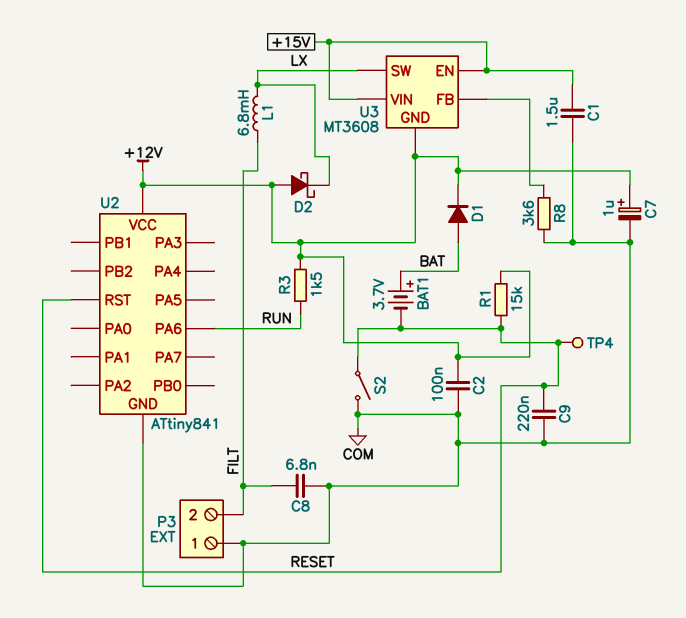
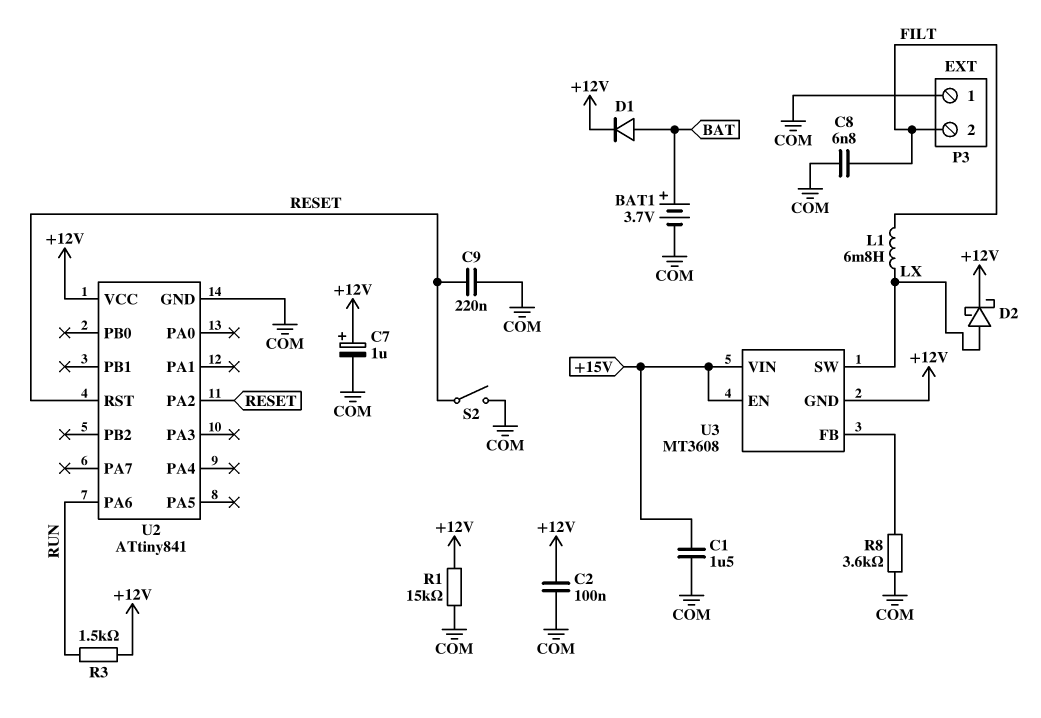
BAT1: 3.7V (plus BAT, minus RESET) -> 3.7V (plus BAT, minus COM)
D2: schottky (A +12V, K LX) -> schottky (A LX, K +12V)
R1: 15k (+12V, RESET) -> 15k (+12V, COM)
TP4: test point (RESET) -> none
U2 pin PA2: none -> RESET

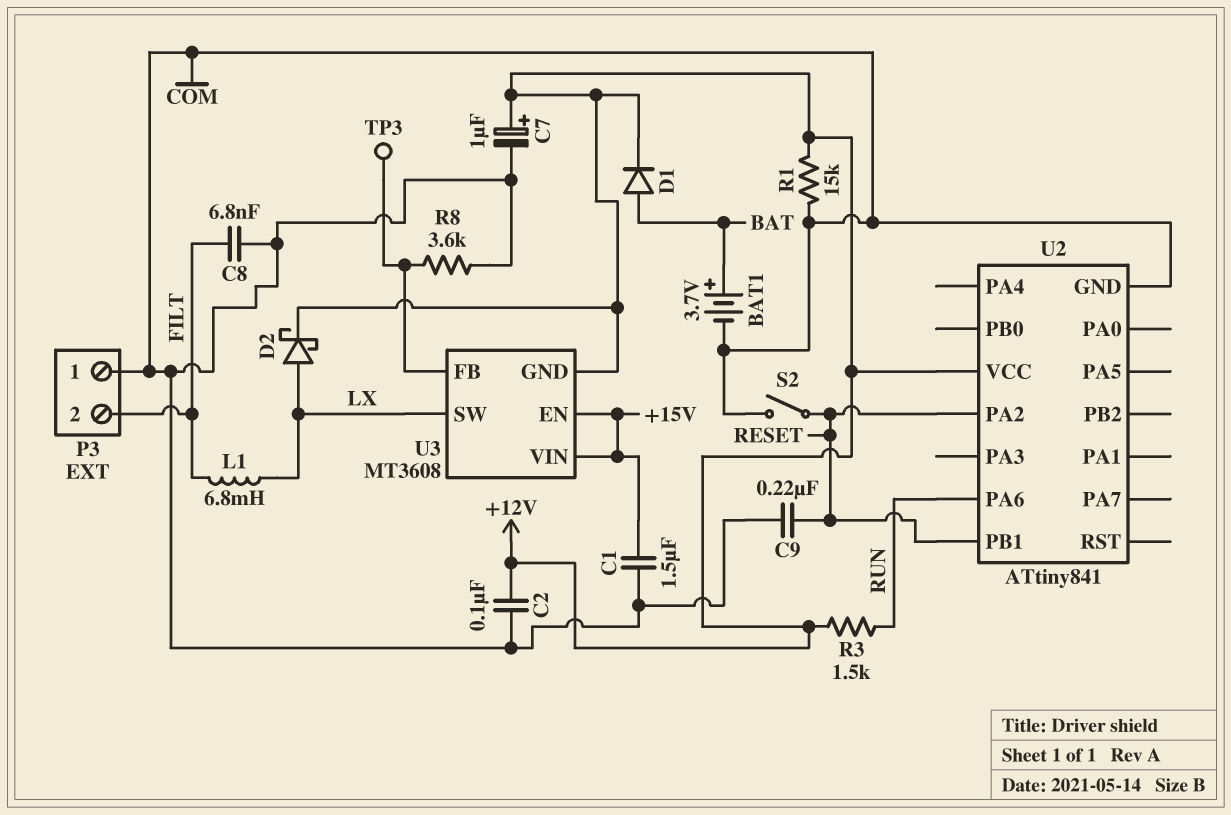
TP3: none -> test point (U3/FB)
U2 pin PB1: none -> RESET
U2 pin RST: RESET -> none

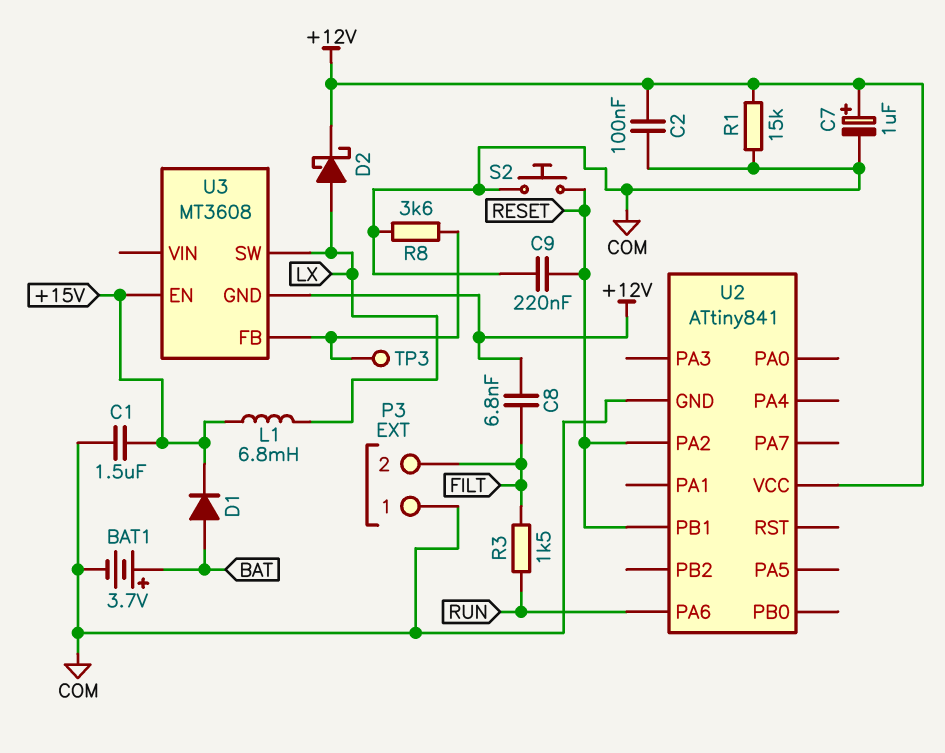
C8: 6.8nF (COM, FILT) -> 6.8nF (+12V, FILT)
D1: diode (A BAT, K +12V) -> diode (A BAT, K +15V)
L1: 6.8mH (FILT, LX) -> 6.8mH (+15V, LX)
R3: 1.5k (+12V, RUN) -> 1.5k (FILT, RUN)
S2: switch (COM, RESET) -> button (COM, RESET)
U3 pin VIN: +15V -> none

